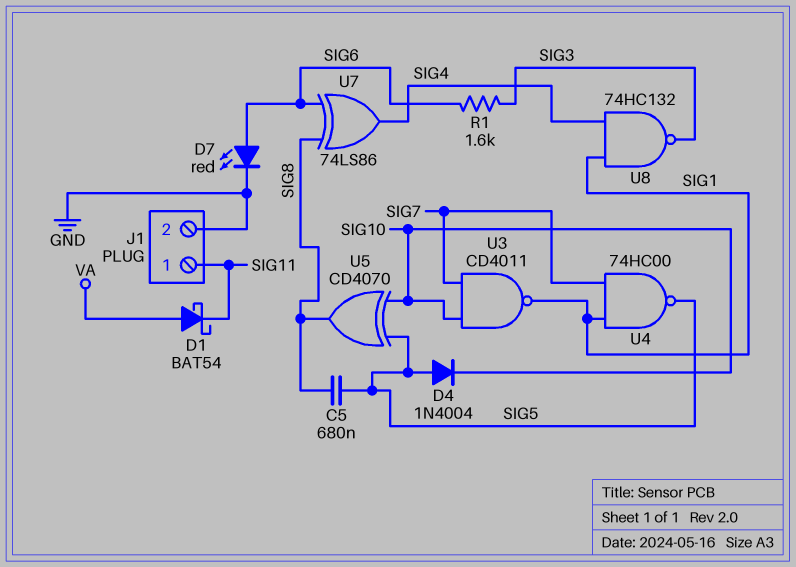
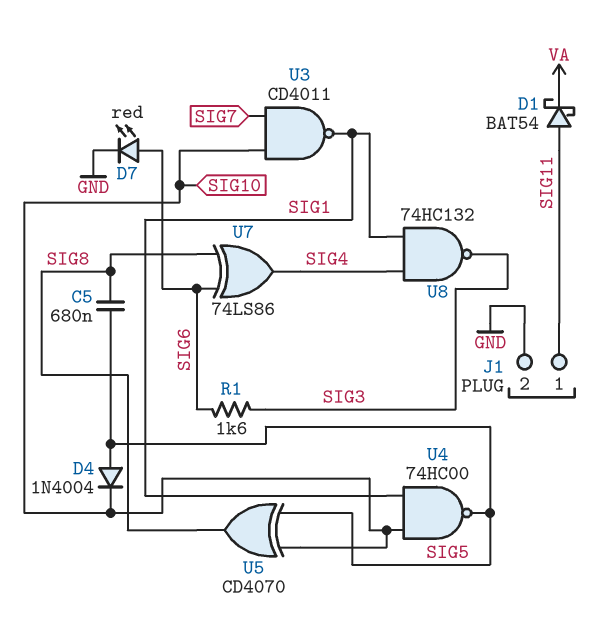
D1: schottky BAT54 (A VA, K SIG11) -> schottky BAT54 (A SIG11, K VA)
U4: NAND 74HC00 (in SIG1, in SIG7, out SIG5) -> NAND 74HC00 (in SIG1, in SIG10, out SIG5)

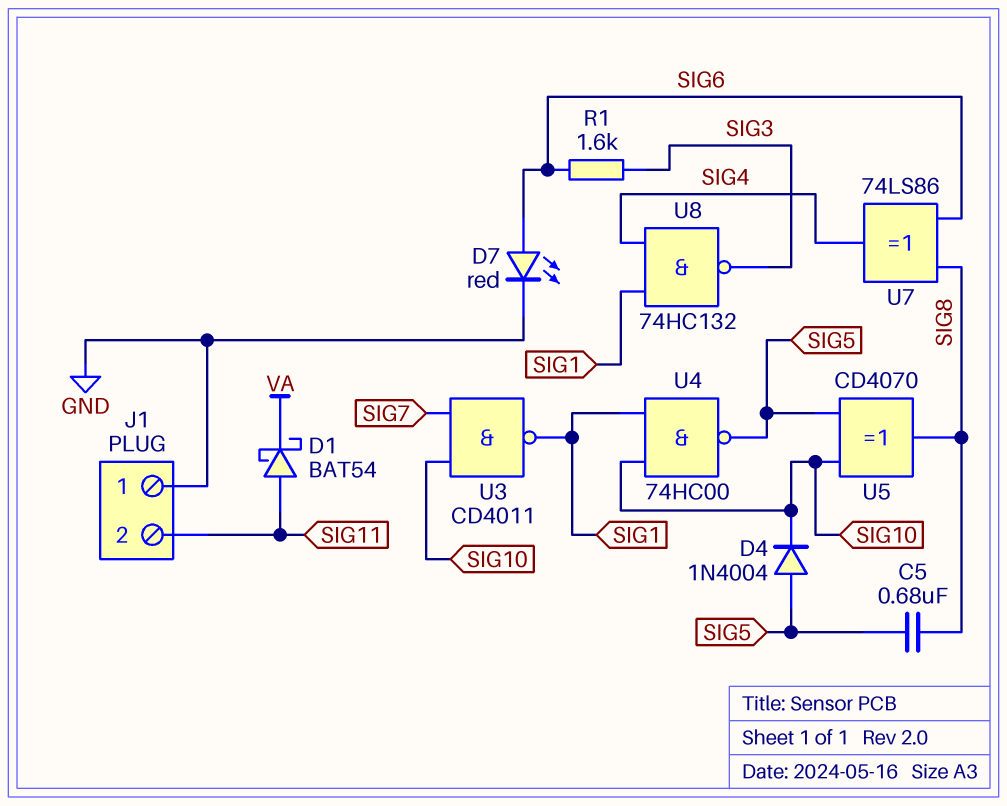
J1 pin 1: SIG11 -> GND
J1 pin 2: GND -> SIG11

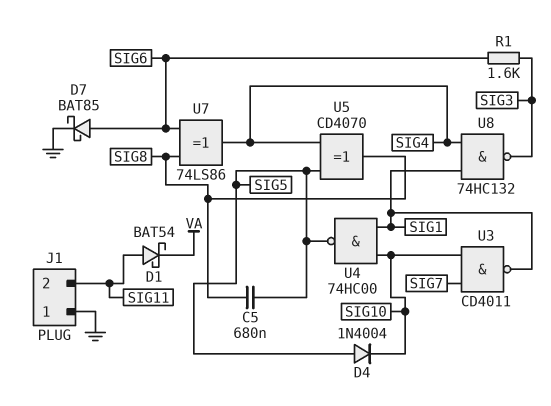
D7: LED red (A SIG6, K GND) -> schottky BAT85 (A SIG6, K GND)
U5: XOR CD4070 (in SIG5, in SIG10, out SIG8) -> XOR CD4070 (in SIG4, in SIG5, out SIG8)

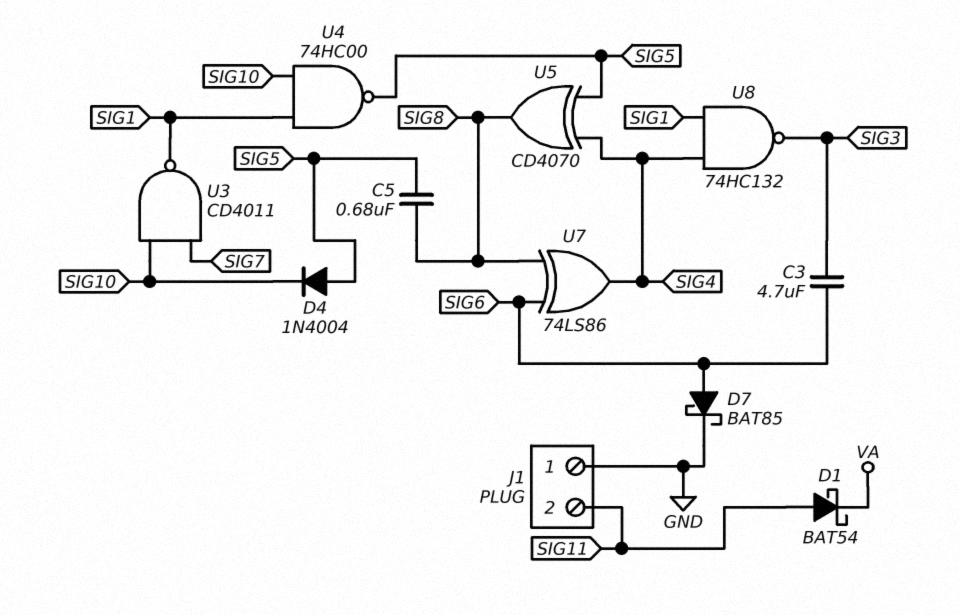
C3: none -> 4.7uF (SIG3, SIG6)
R1: 1.6k (SIG3, SIG6) -> none

